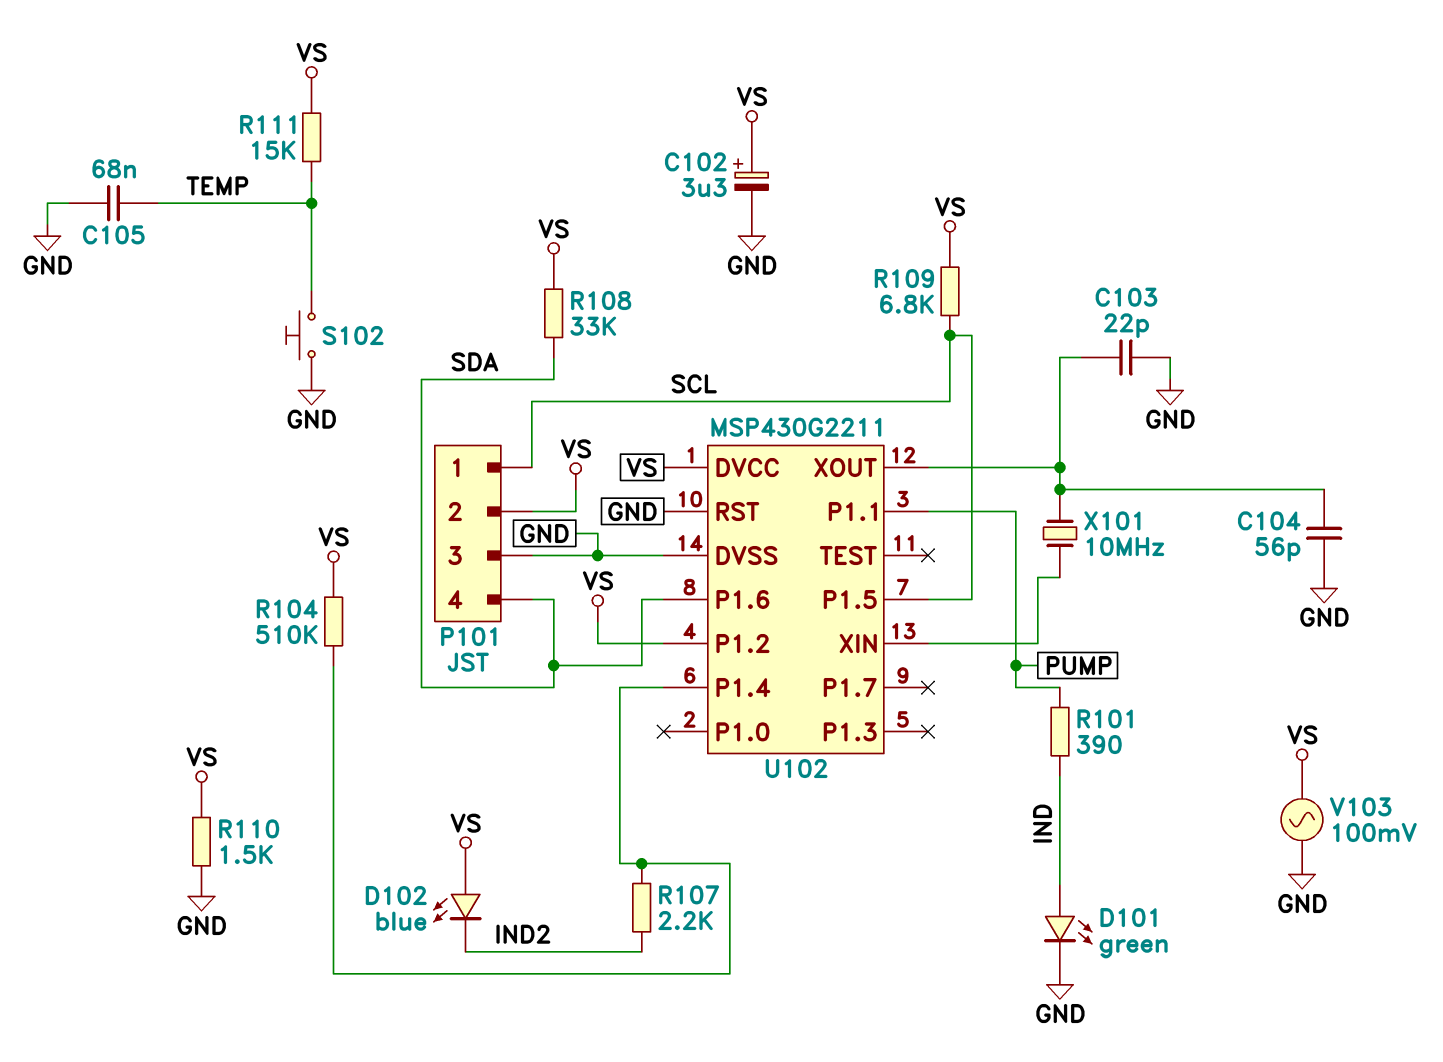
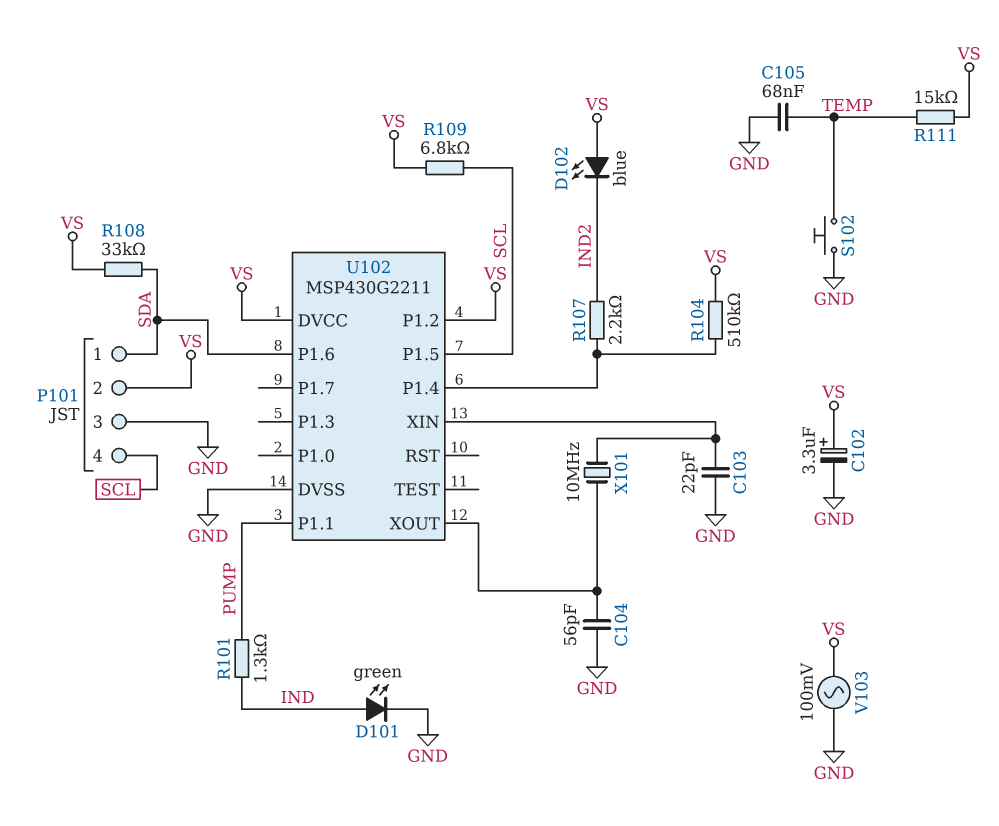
C103: 22pF (GND, U102/XOUT) -> 22pF (GND, U102/XIN)
P101 pin 1: SCL -> SDA
P101 pin 4: SDA -> SCL
R101: 390 (IND, PUMP) -> 1.3k (IND, PUMP)
R110: 1.5k (GND, VS) -> none
U102 pin RST: GND -> none

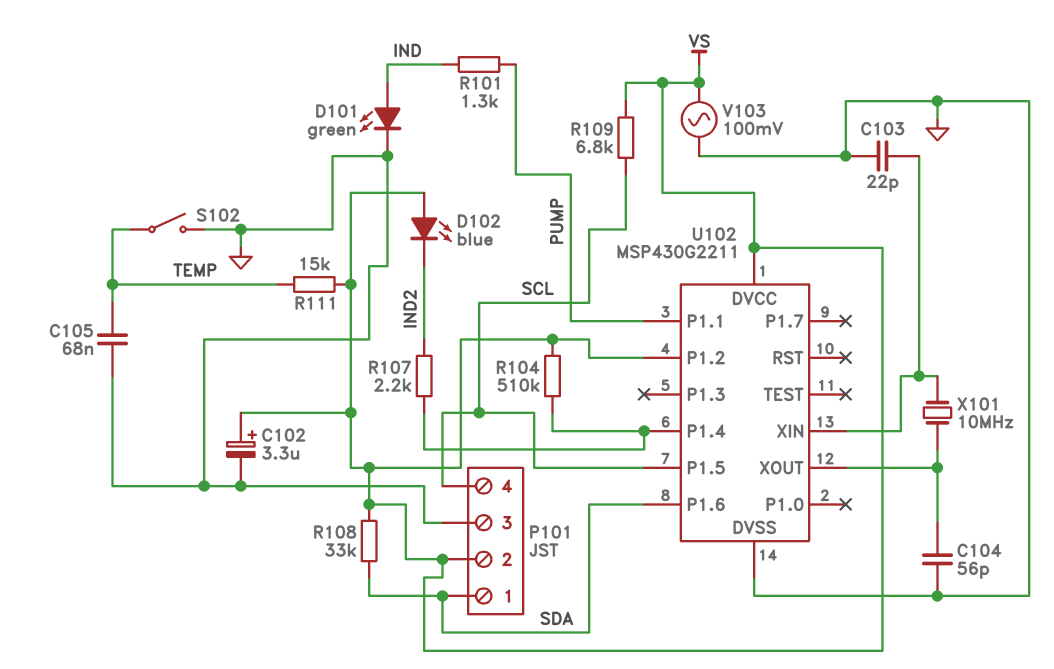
S102: button (GND, TEMP) -> switch (GND, TEMP)

